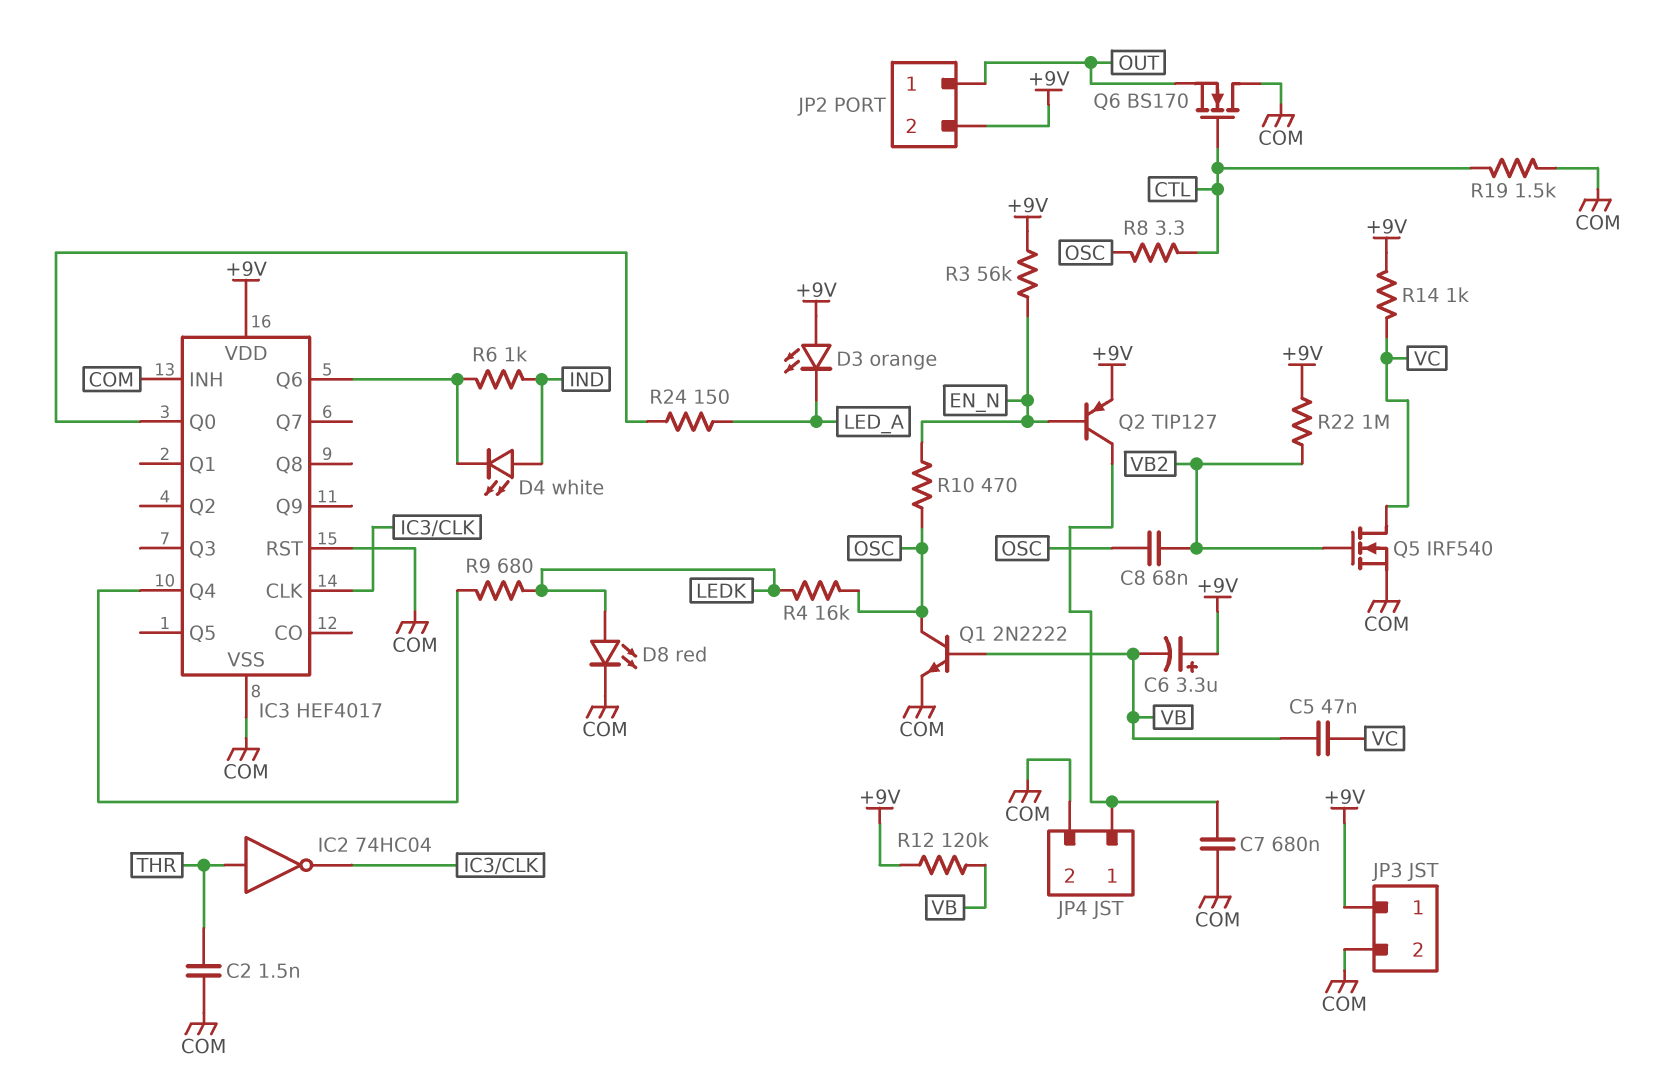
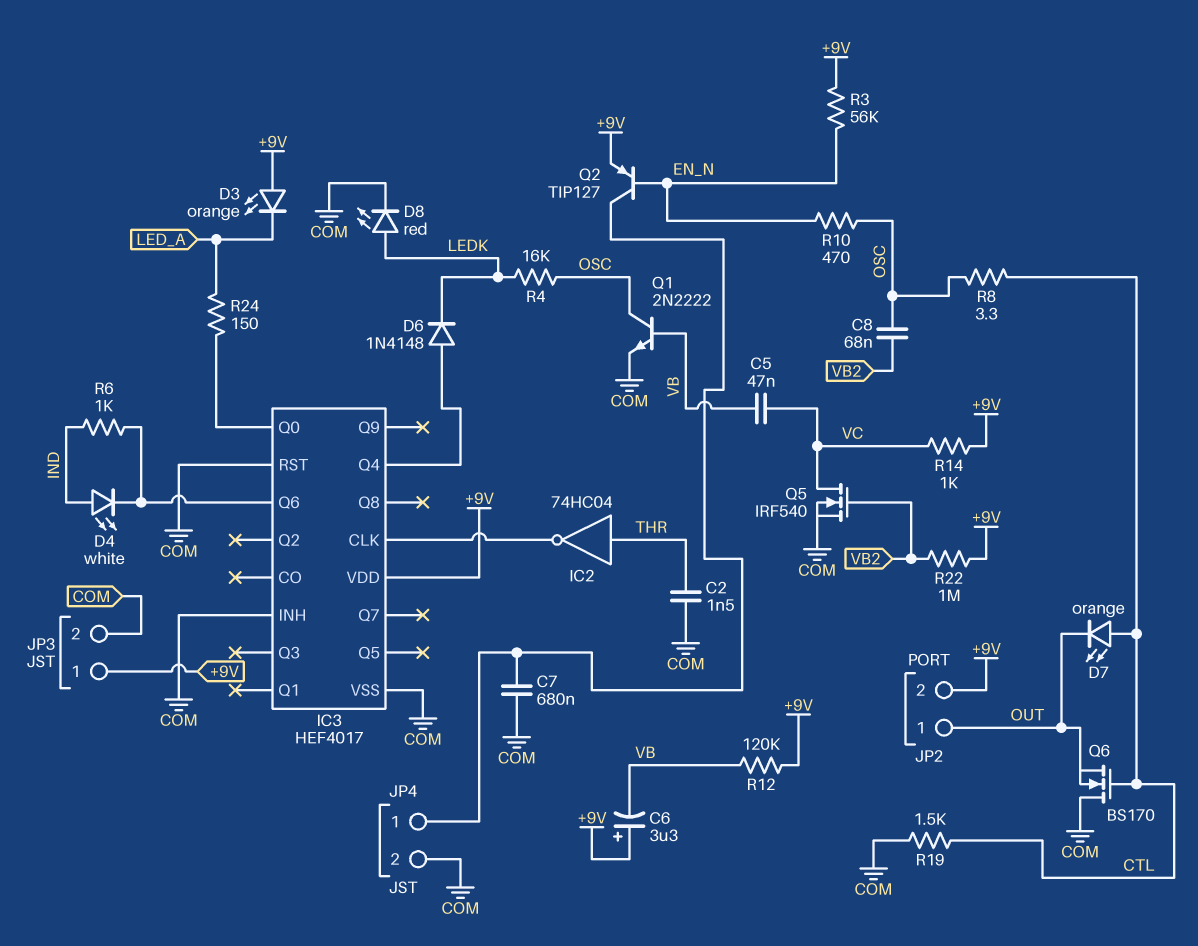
D6: none -> diode 1N4148 (A IC3/Q4, K LEDK)
D7: none -> LED orange (A CTL, K OUT)
R9: 680 (IC3/Q4, LEDK) -> none

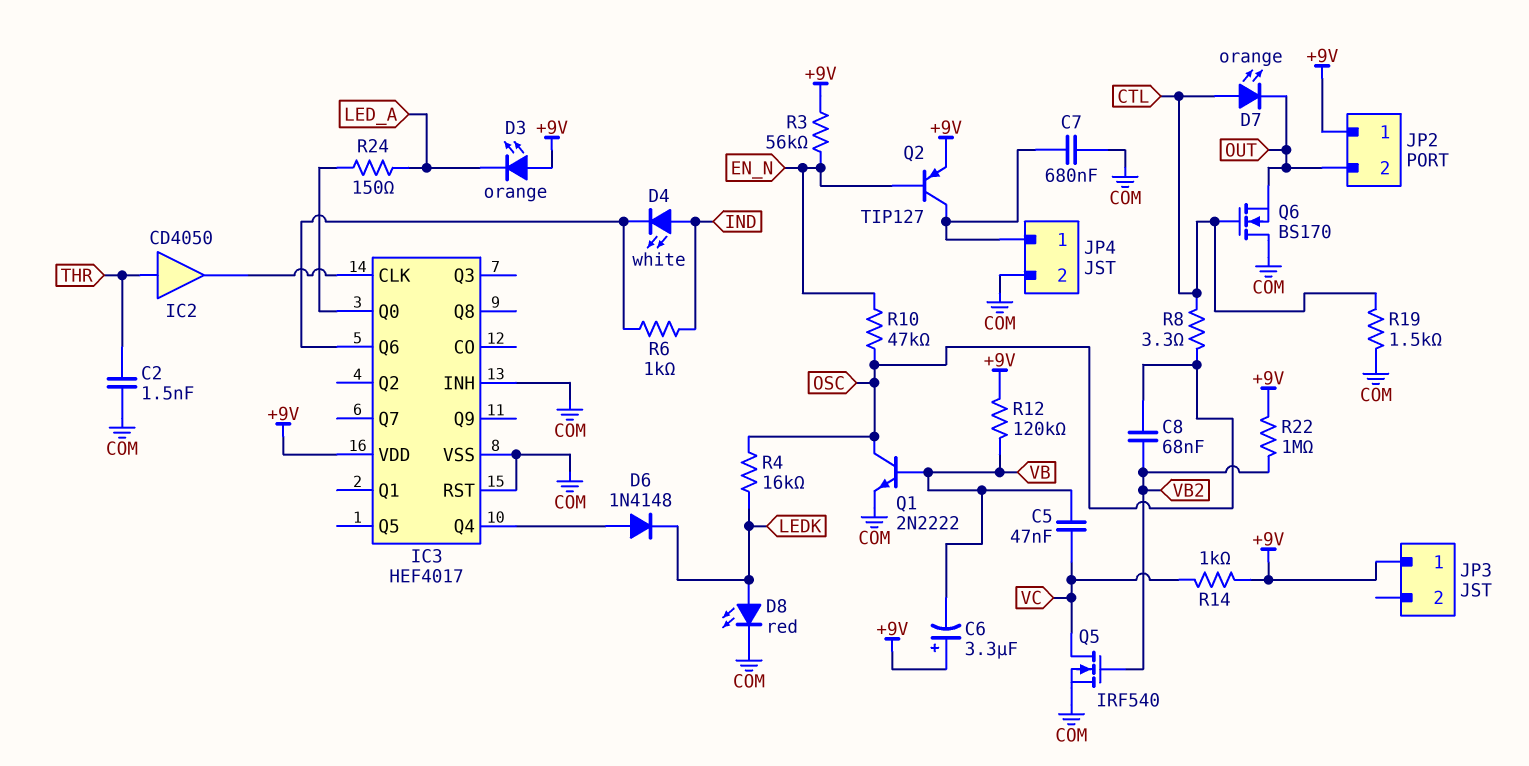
IC2: NOT 74HC04 (in THR, out IC3/CLK) -> buffer CD4050 (in THR, out IC3/CLK)
JP2 pin 1: OUT -> +9V
JP2 pin 2: +9V -> OUT
JP3 pin 2: COM -> none
R10: 470 (EN_N, OSC) -> 47k (EN_N, OSC)

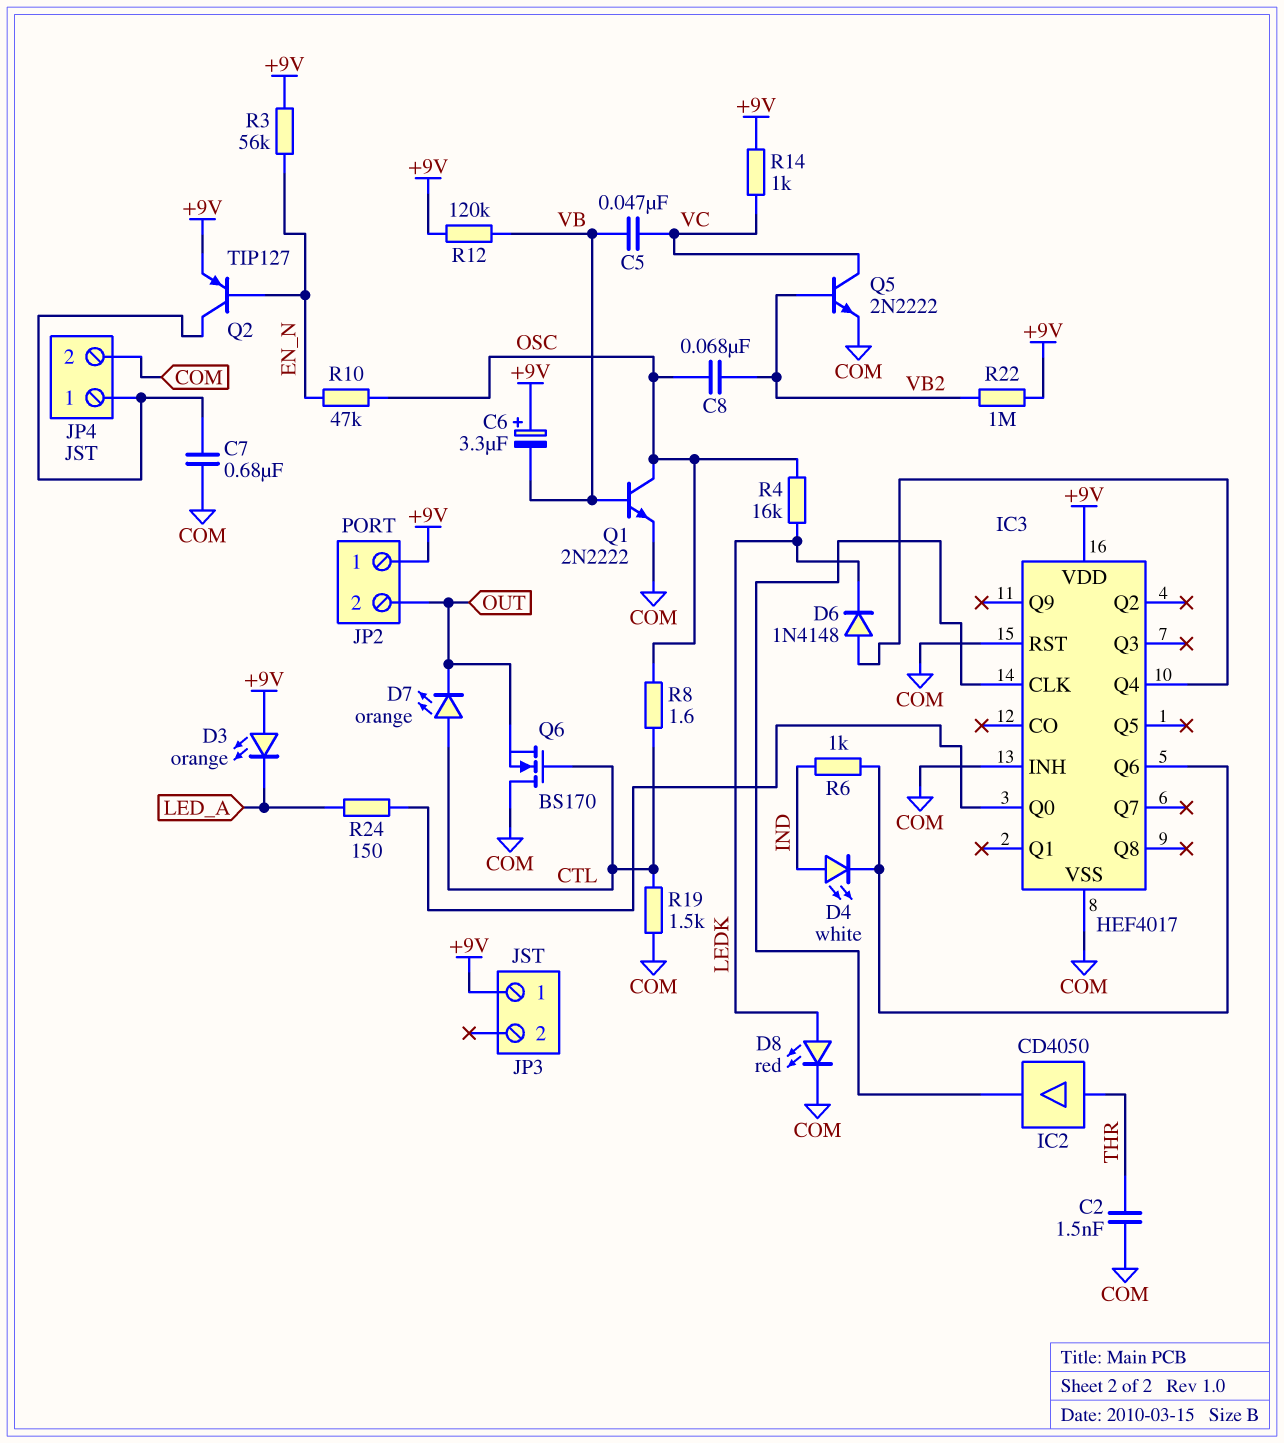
Q5: NMOS IRF540 (G VB2, D VC, S COM) -> NPN 2N2222 (B VB2, C VC, E COM)
R8: 3.3 (CTL, OSC) -> 1.6 (CTL, OSC)

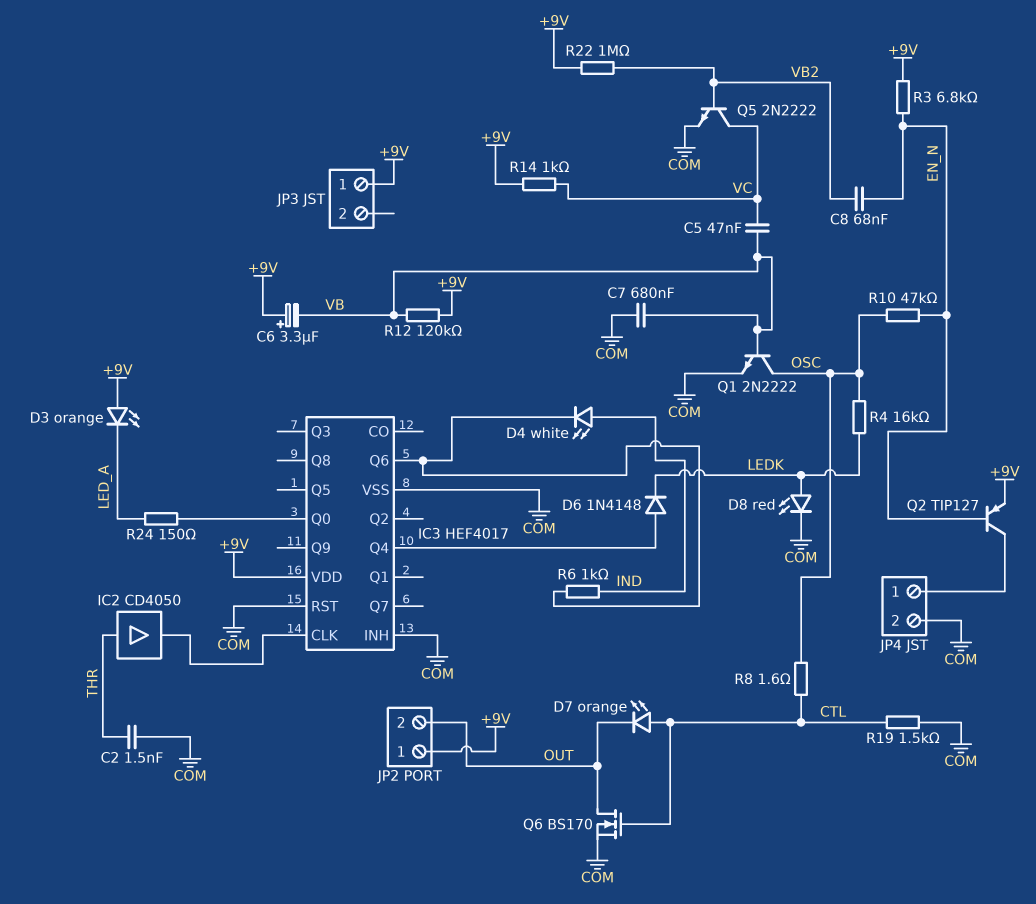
C7: 680nF (COM, JP4/1) -> 680nF (COM, VB)
C8: 68nF (OSC, VB2) -> 68nF (EN_N, VB2)
Q6: NMOS BS170 (G CTL, D COM, S OUT) -> NMOS BS170 (G CTL, D OUT, S COM)
R3: 56k (+9V, EN_N) -> 6.8k (+9V, EN_N)

